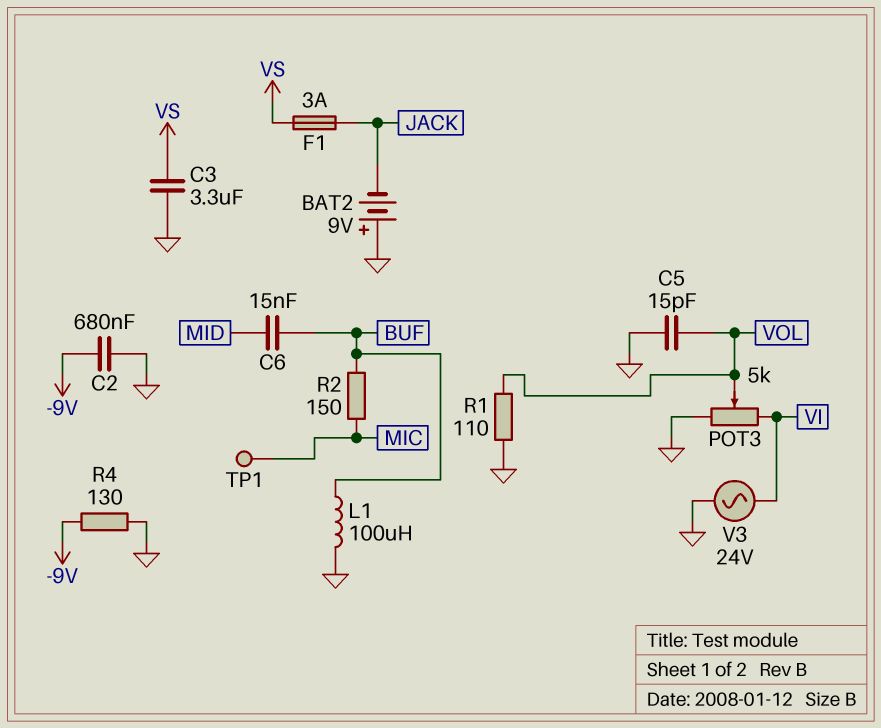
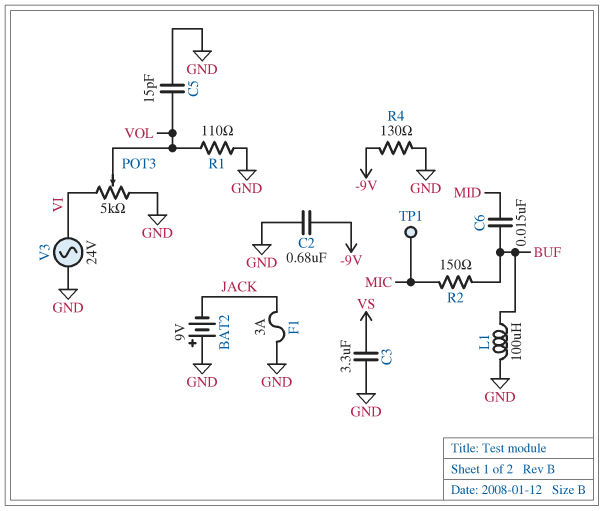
F1: 3A (JACK, VS) -> 3A (GND, JACK)

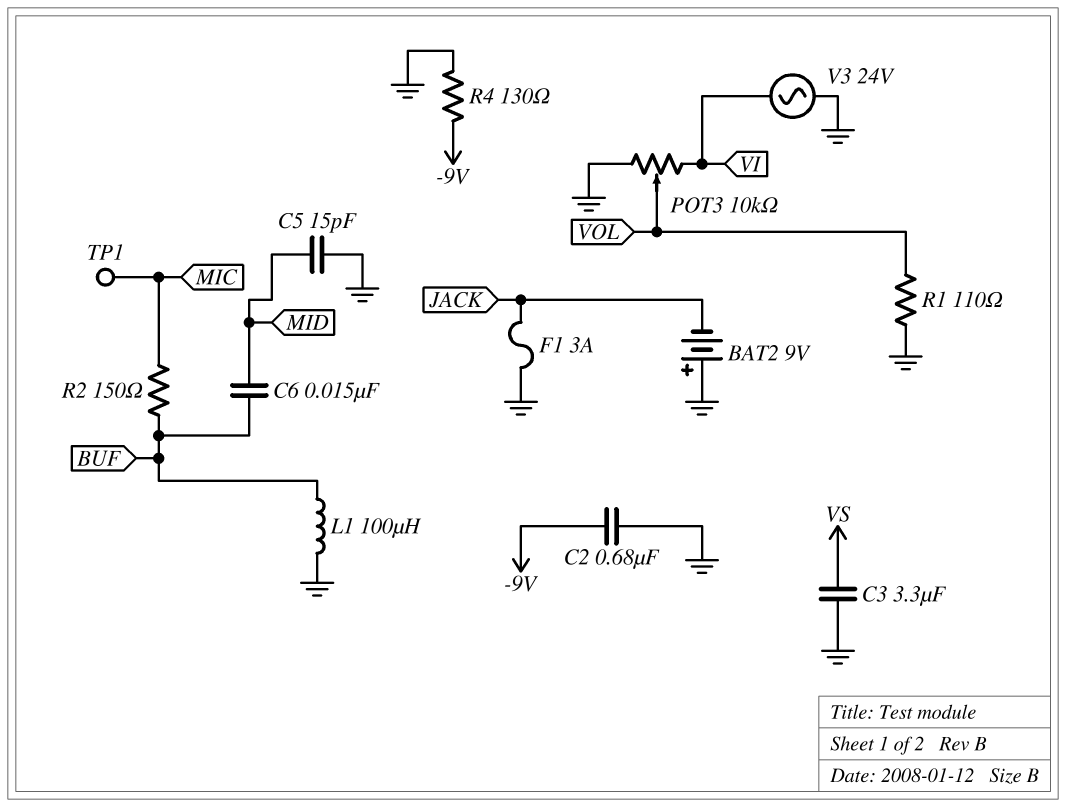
C5: 15pF (GND, VOL) -> 15pF (GND, MID)
POT3: 5k (GND, VI, wiper VOL) -> 10k (GND, VI, wiper VOL)

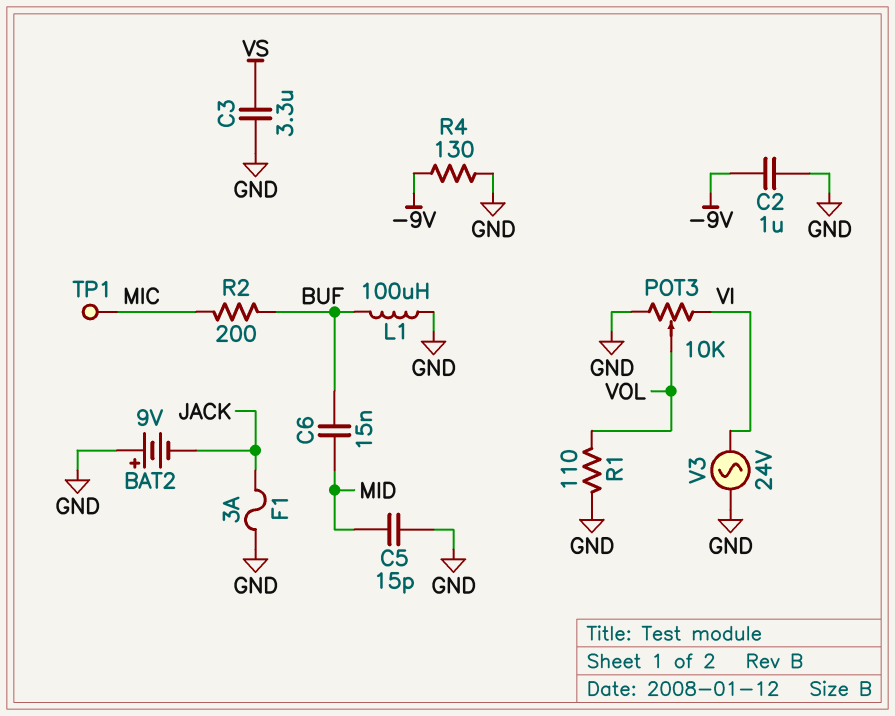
C2: 680nF (-9V, GND) -> 1uF (-9V, GND)
R2: 150 (BUF, MIC) -> 200 (BUF, MIC)

